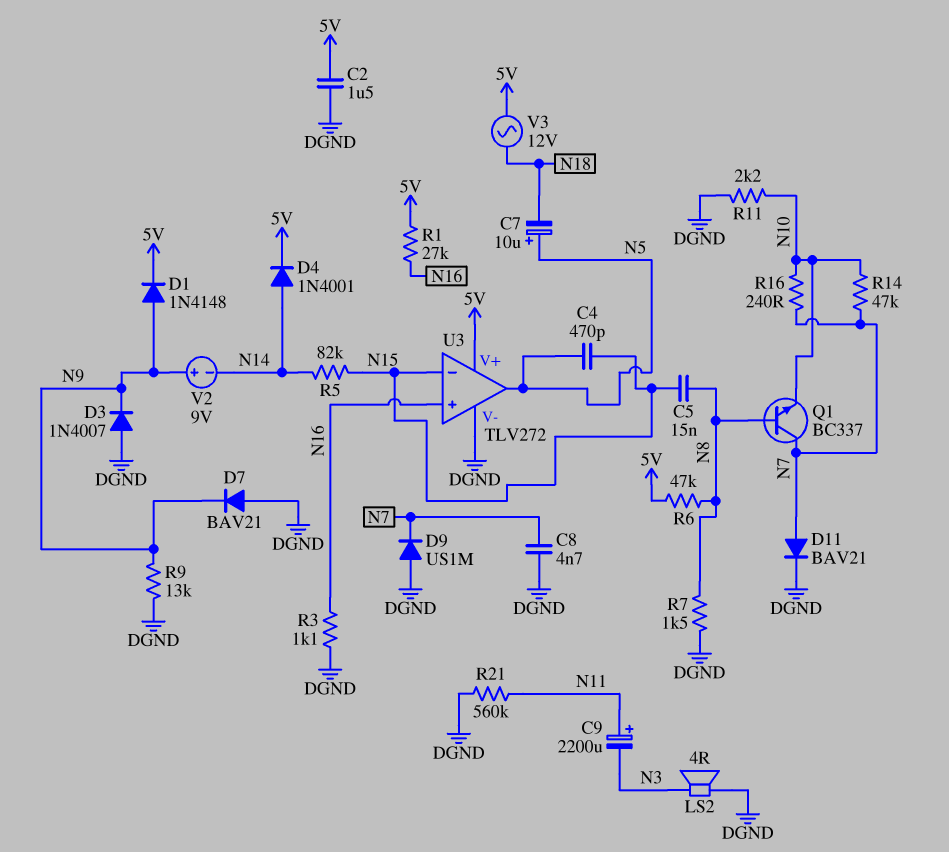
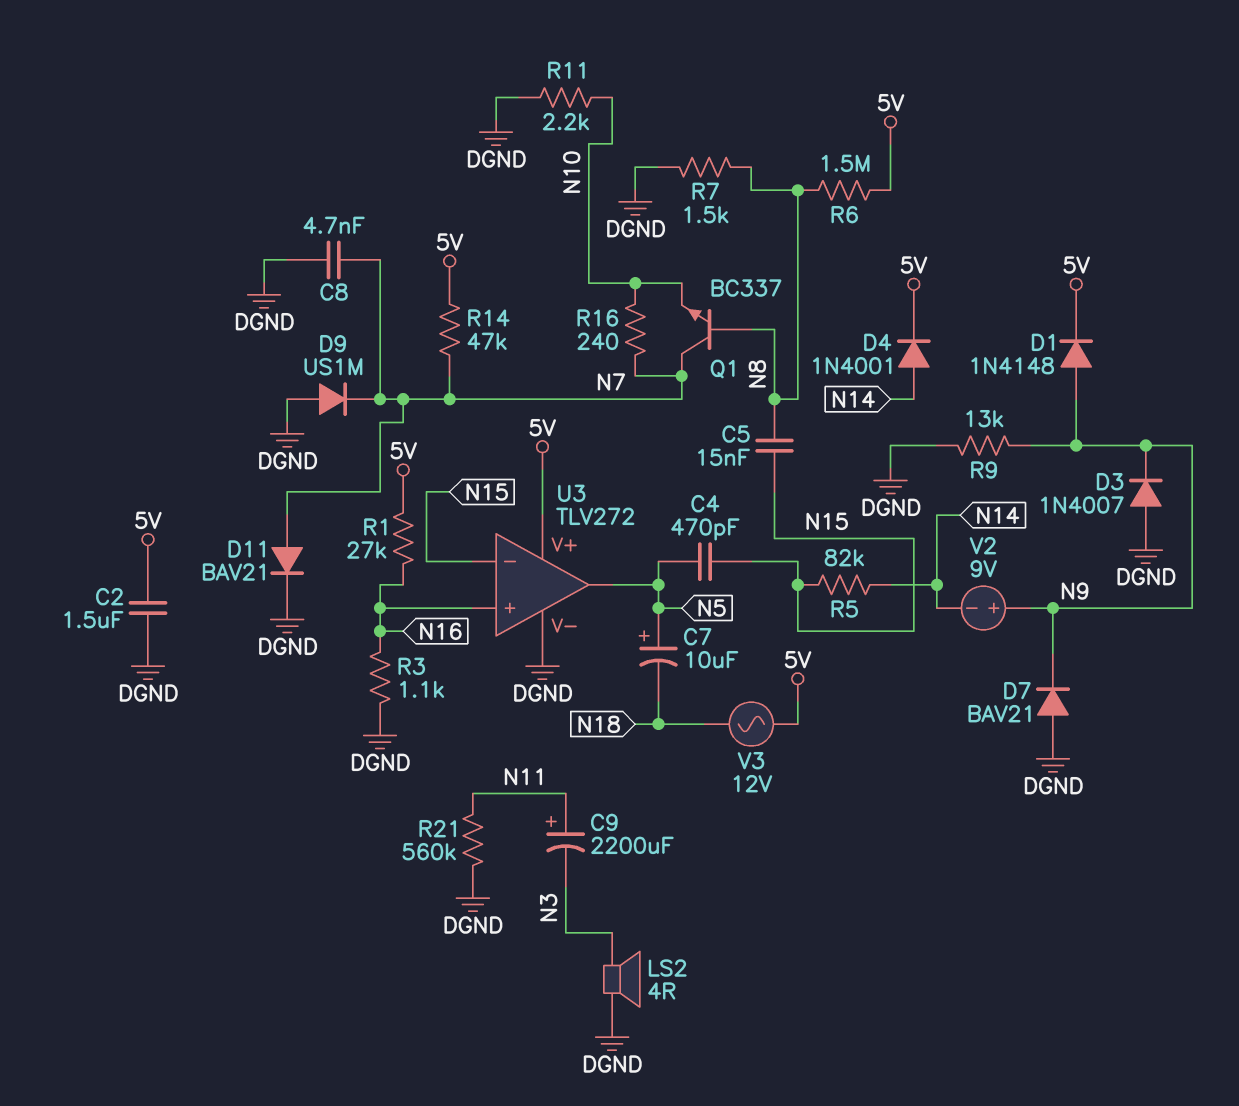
R6: 47k (5V, N8) -> 1.5M (5V, N8)
R14: 47k (N7, N10) -> 47k (5V, N7)

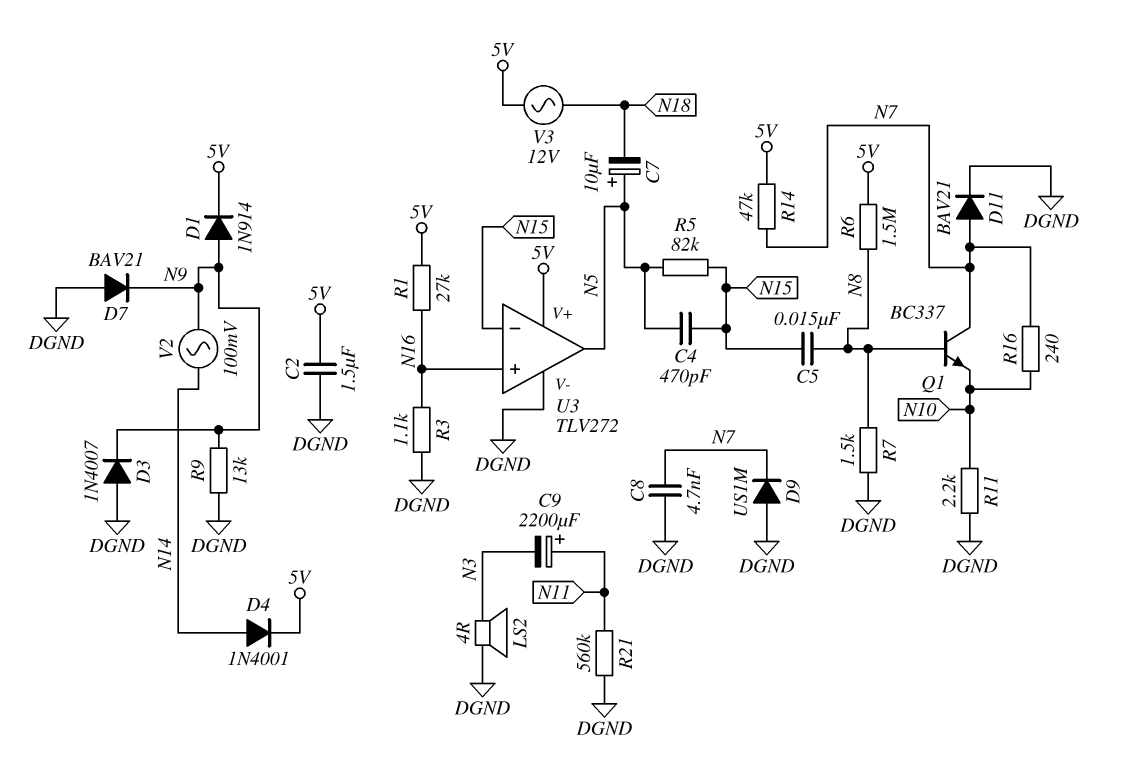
D1: diode 1N4148 (A N9, K 5V) -> diode 1N914 (A N9, K 5V)
R5: 82k (N14, N15) -> 82k (N5, N15)
V2: 9V (plus N9, minus N14) -> AC 100mV (N9, N14)

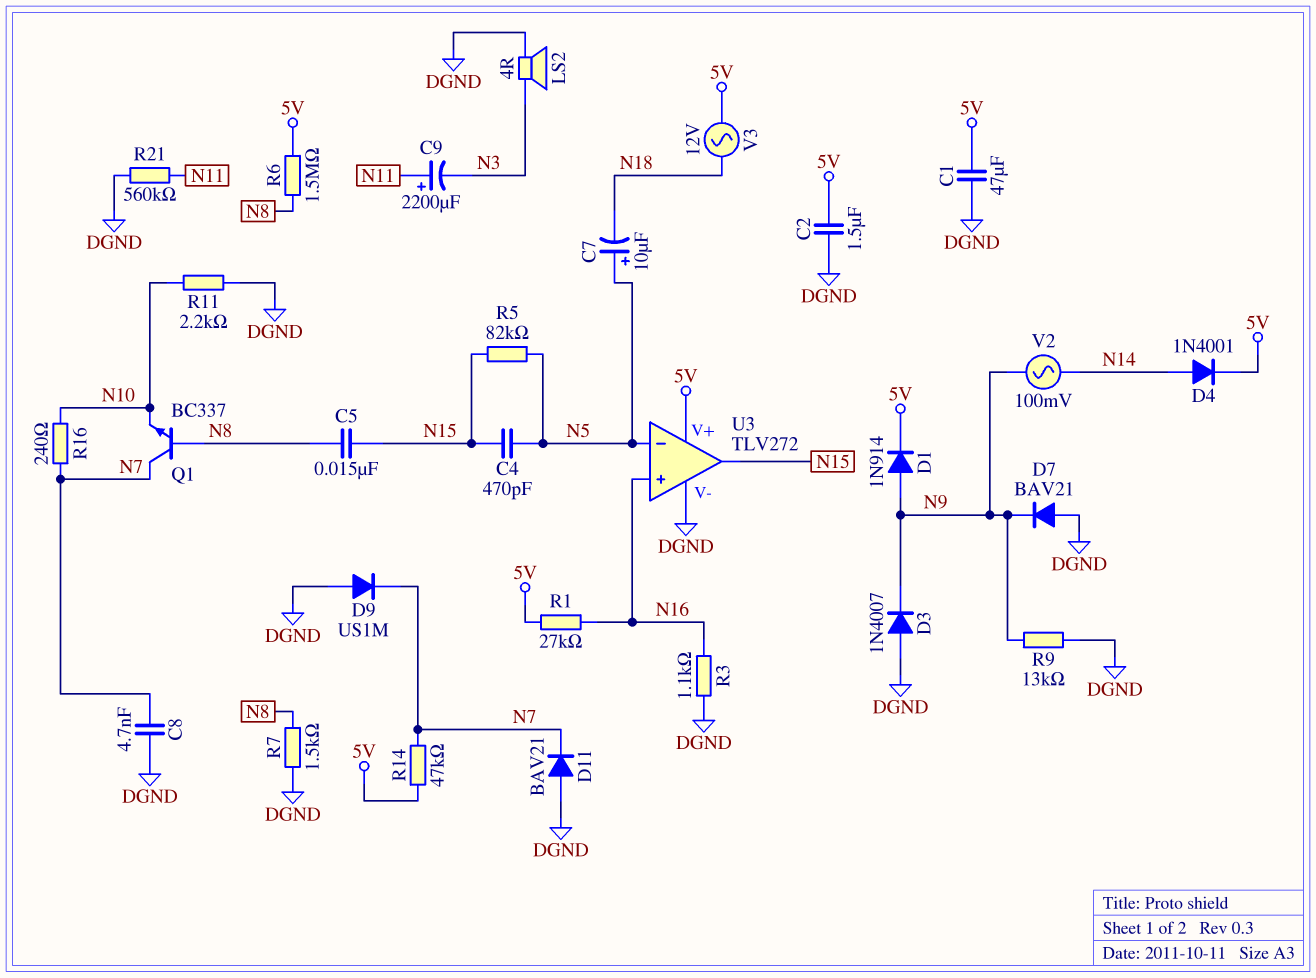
C1: none -> 47uF (5V, DGND)
D11: diode BAV21 (A N7, K DGND) -> diode BAV21 (A DGND, K N7)
U3 pin in-: N15 -> N5
U3 pin out: N5 -> N15

